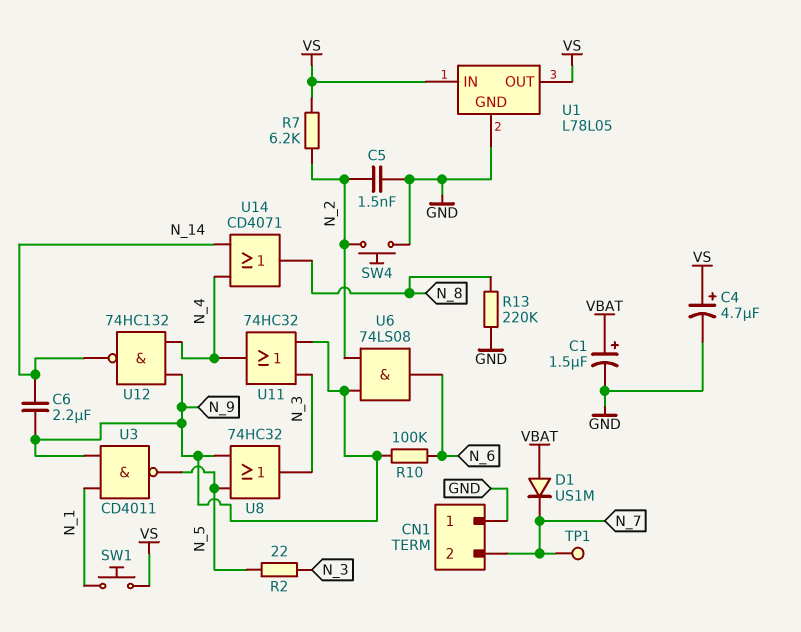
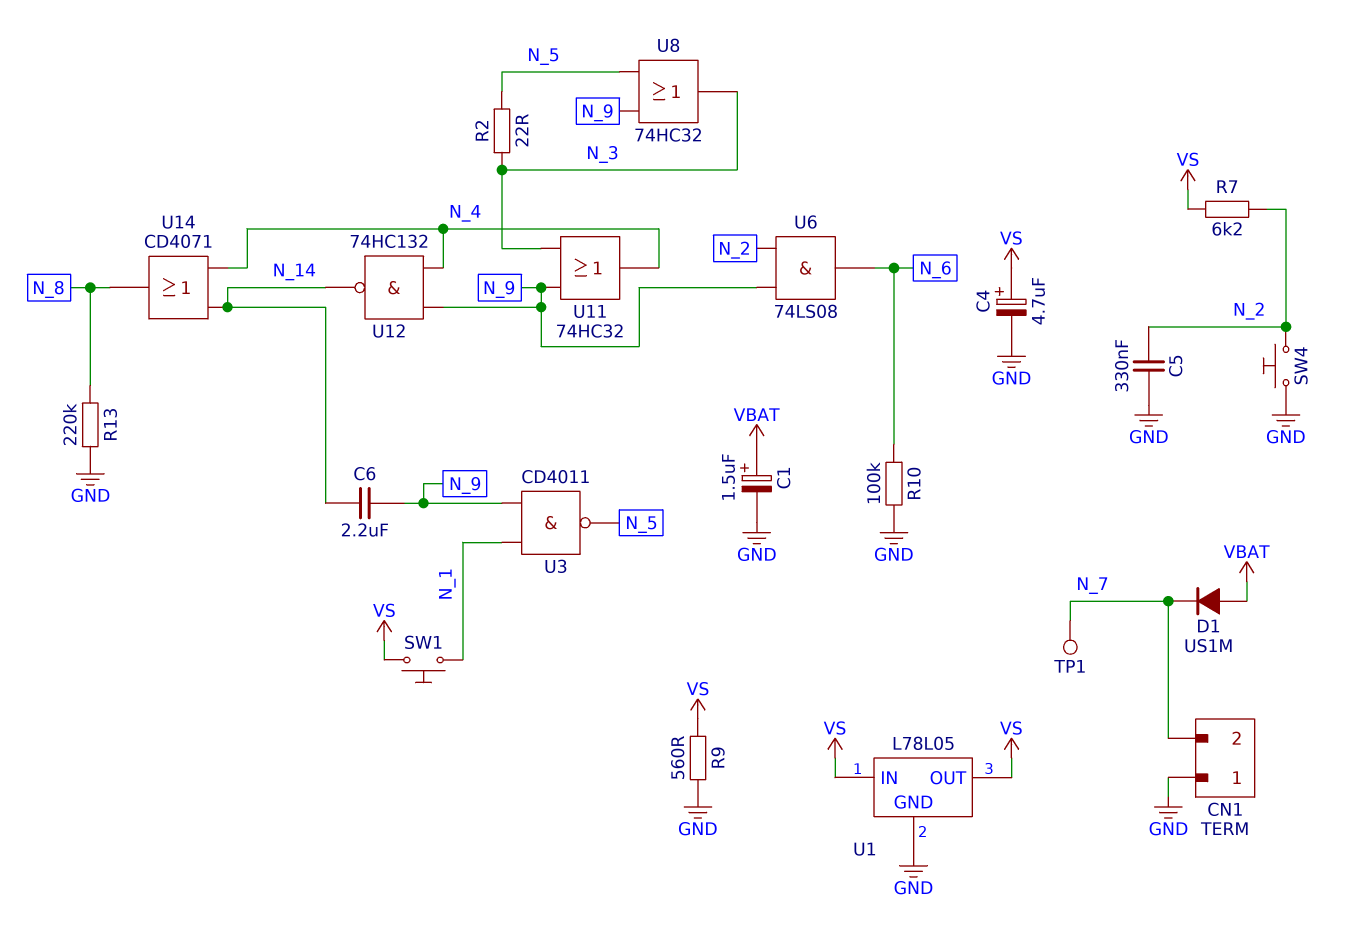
C5: 1.5nF (GND, N_2) -> 330nF (GND, N_2)
R9: none -> 560 (GND, VS)
R10: 100k (N_6, N_9) -> 100k (GND, N_6)

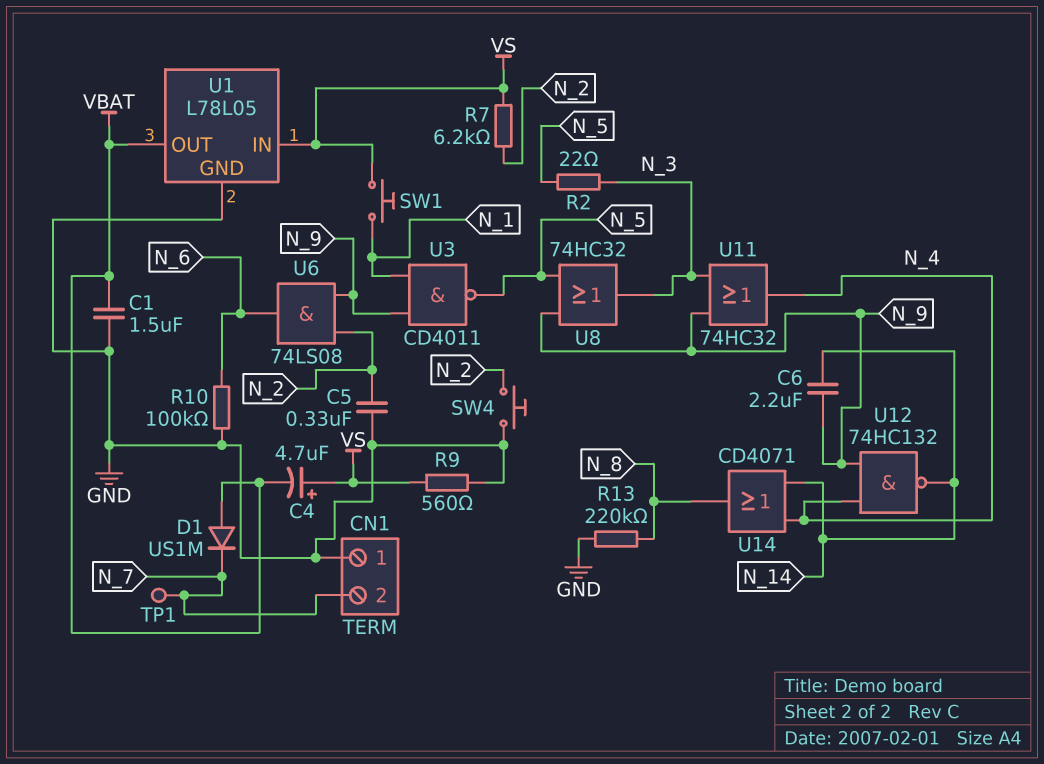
C1: 1.5uF (plus VBAT, minus GND) -> 1.5uF (GND, VBAT)
C4: 4.7uF (plus VS, minus GND) -> 4.7uF (plus VS, minus VBAT)
U1 pin OUT: VS -> VBAT

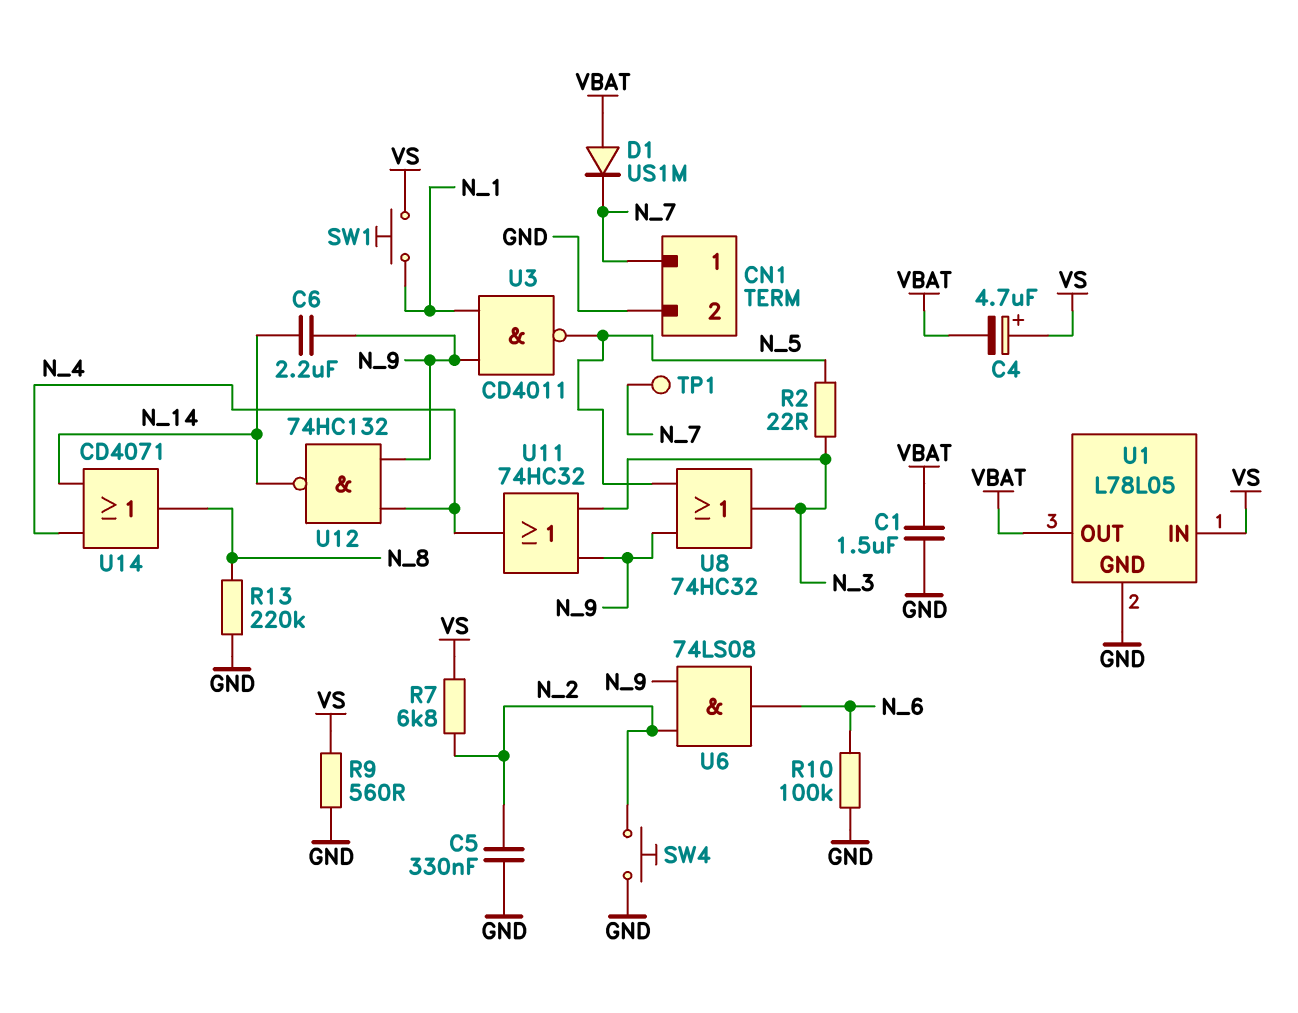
CN1 pin 1: GND -> N_7
CN1 pin 2: N_7 -> GND
R7: 6.2k (N_2, VS) -> 6.8k (N_2, VS)

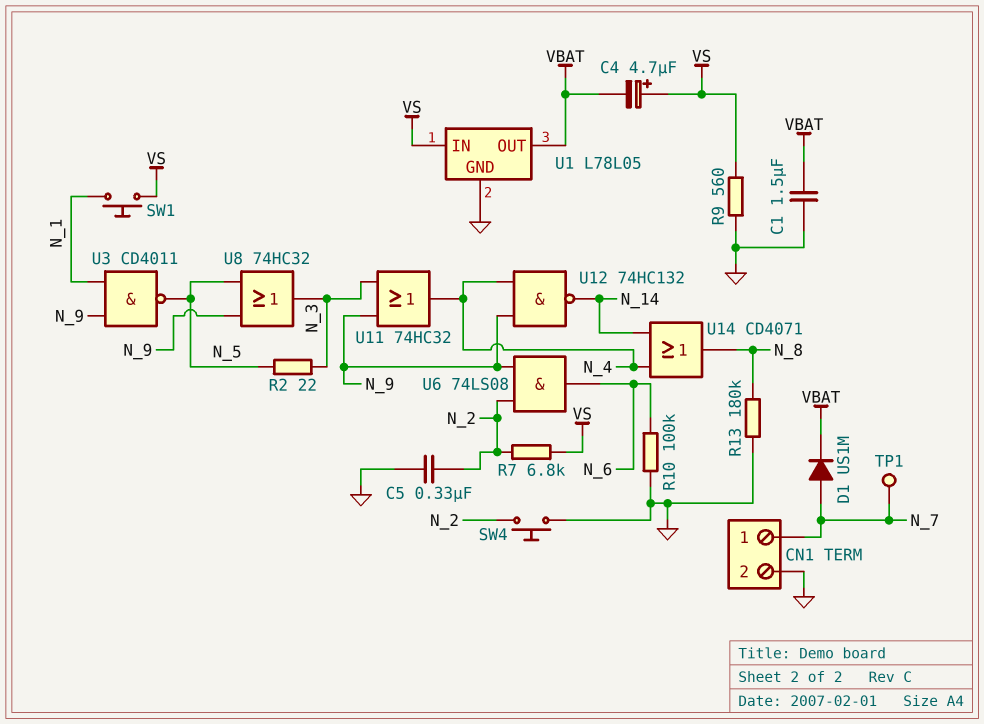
C6: 2.2uF (N_9, N_14) -> none
D1: diode US1M (A VBAT, K N_7) -> diode US1M (A N_7, K VBAT)
R13: 220k (GND, N_8) -> 180k (GND, N_8)

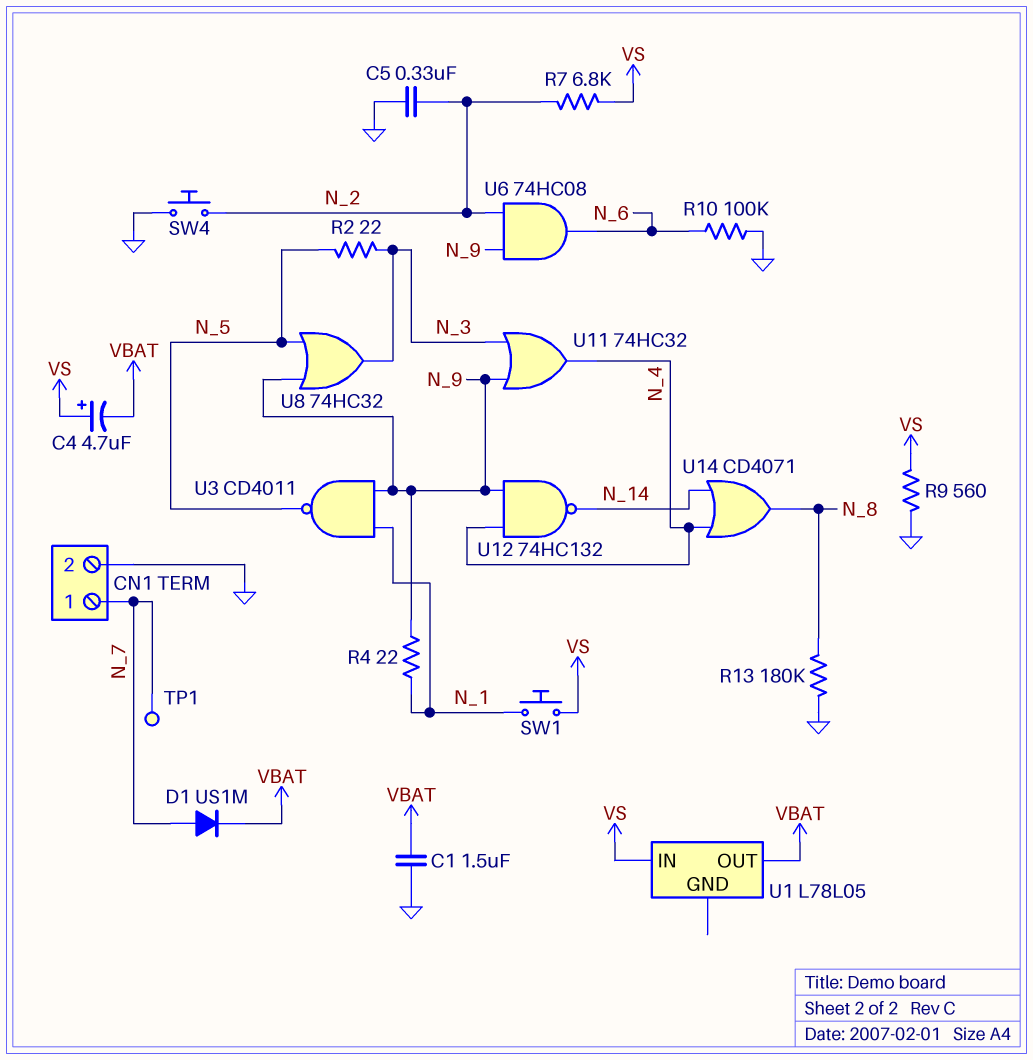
R4: none -> 22 (N_1, N_9)
U1 pin GND: GND -> none
U6: AND 74LS08 (in N_2, in N_9, out N_6) -> AND 74HC08 (in N_2, in N_9, out N_6)

